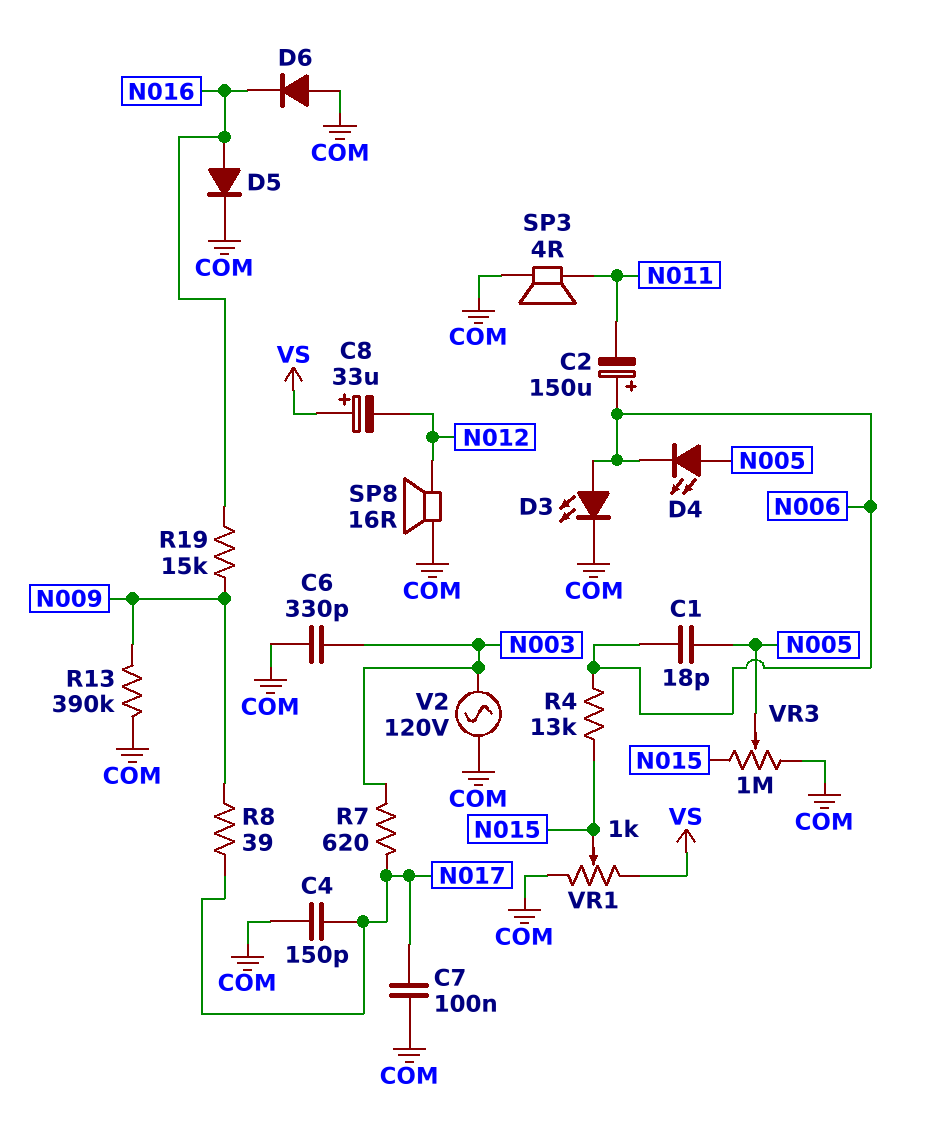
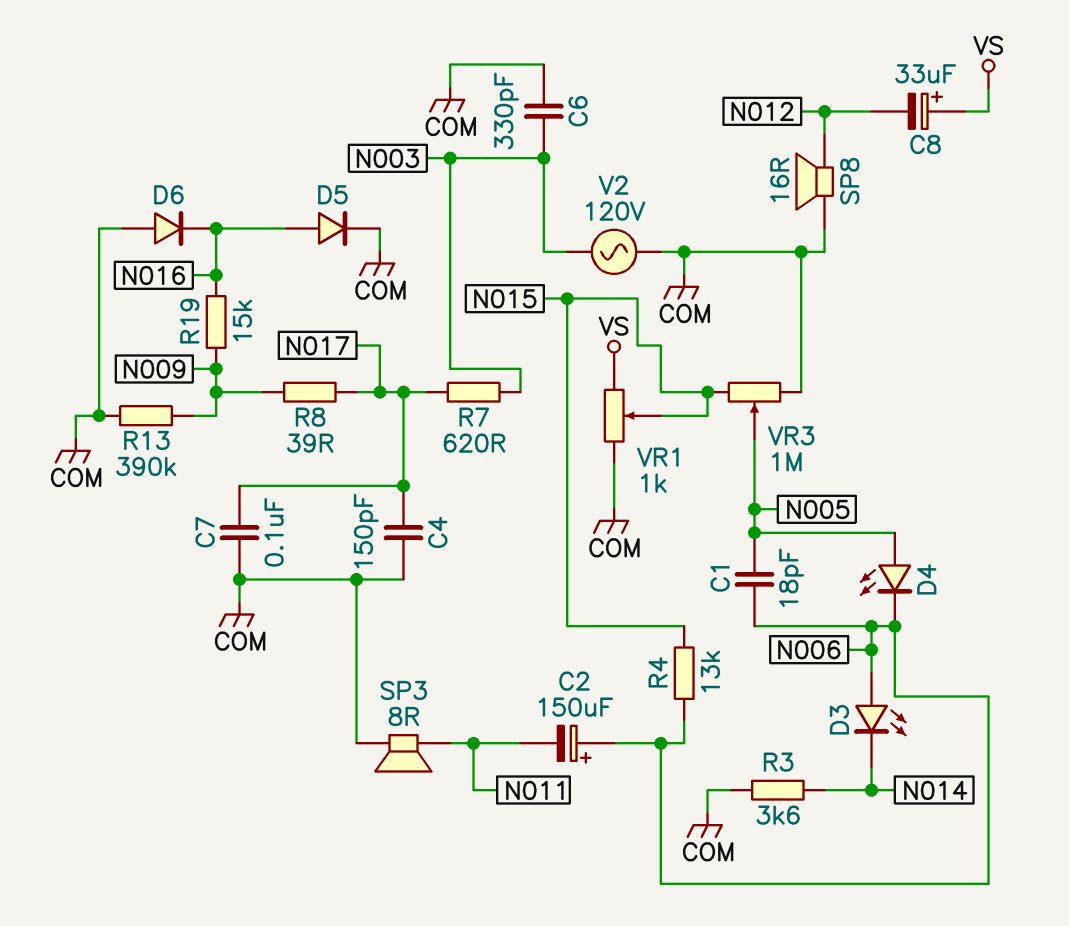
D3: LED (A N006, K COM) -> LED (A N006, K N014)
R3: none -> 3.6k (COM, N014)
SP3: speaker 4R (COM, N011) -> speaker 8R (COM, N011)

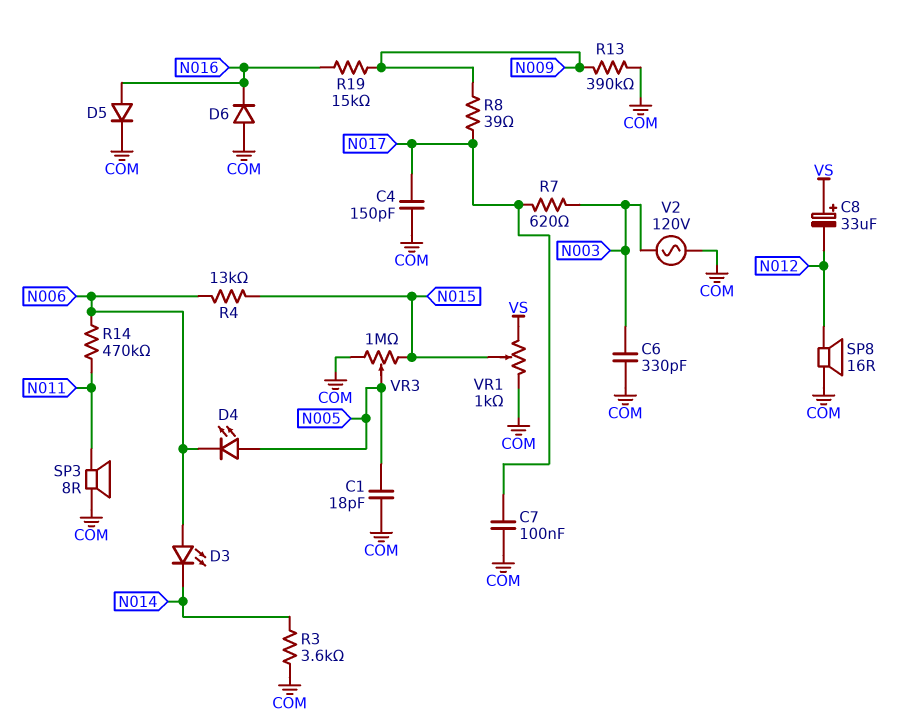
C1: 18pF (N005, N006) -> 18pF (COM, N005)
C2: 150uF (plus N006, minus N011) -> none
R14: none -> 470k (N006, N011)

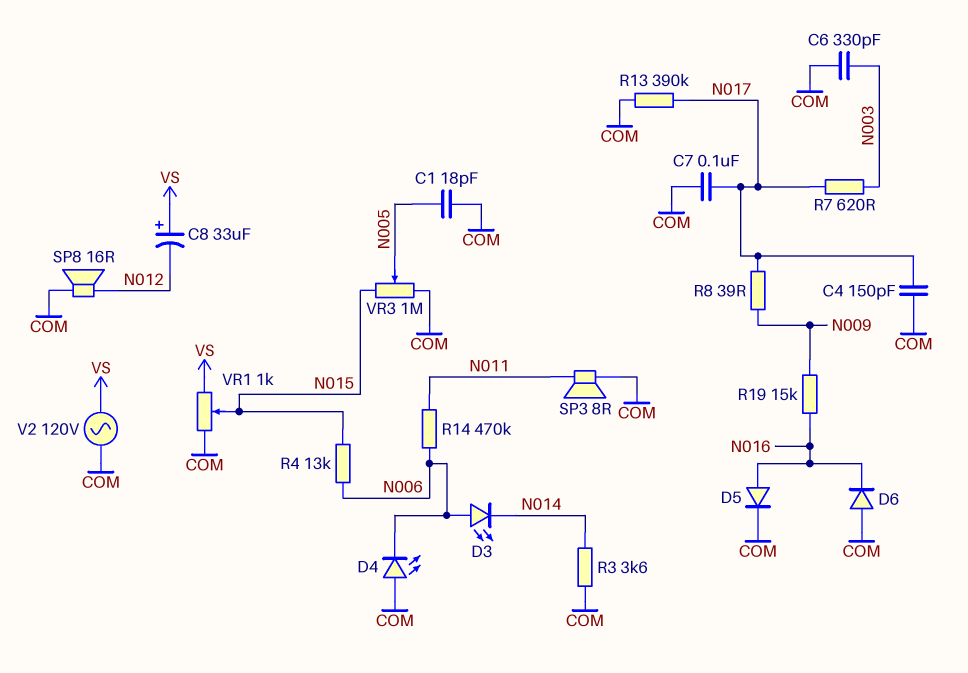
D4: LED (A N005, K N006) -> LED (A COM, K N006)
R13: 390k (COM, N009) -> 390k (COM, N017)
V2: AC 120V (COM, N003) -> AC 120V (COM, VS)

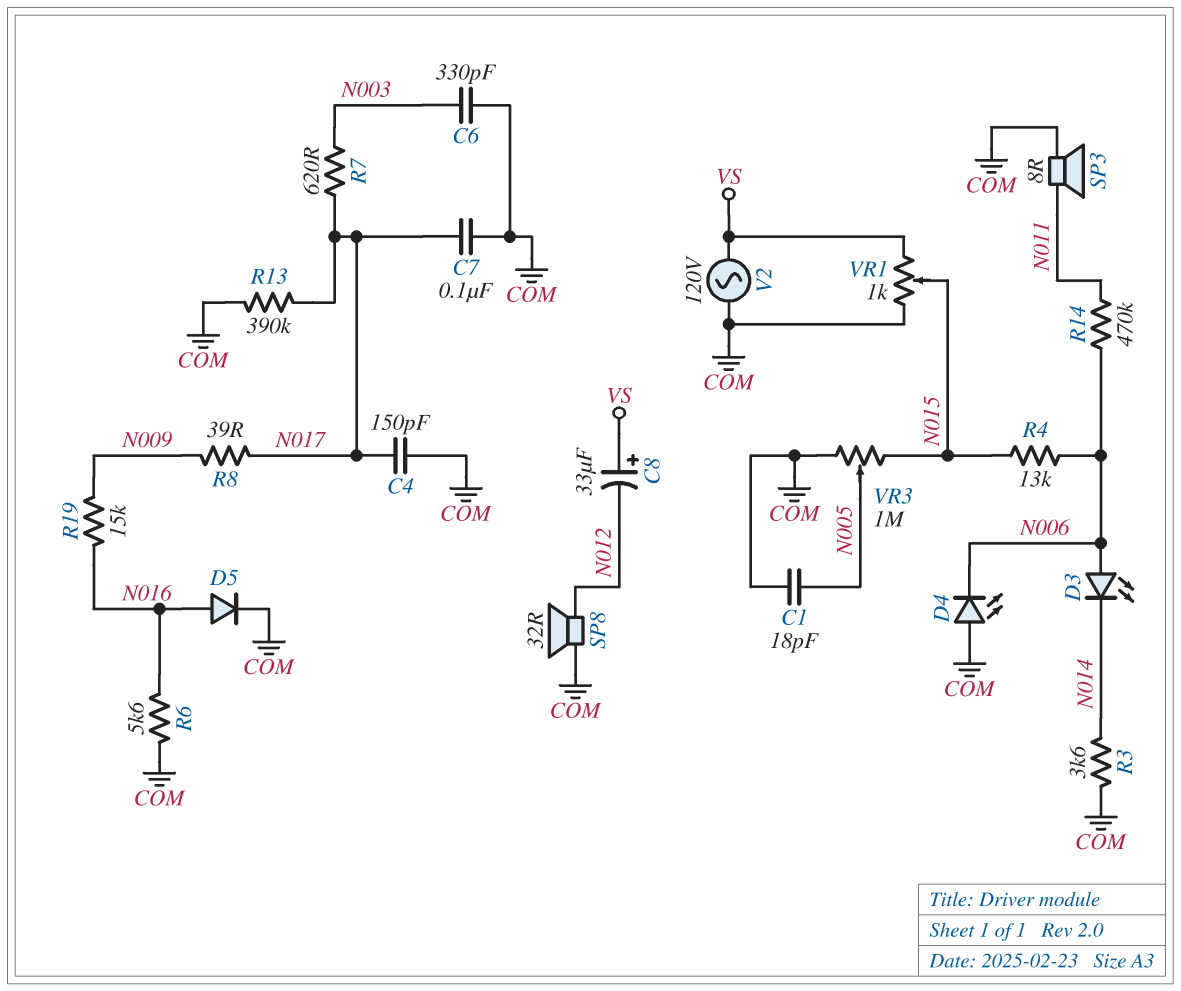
D6: diode (A COM, K N016) -> none
R6: none -> 5.6k (COM, N016)
SP8: speaker 16R (COM, N012) -> speaker 32R (COM, N012)

